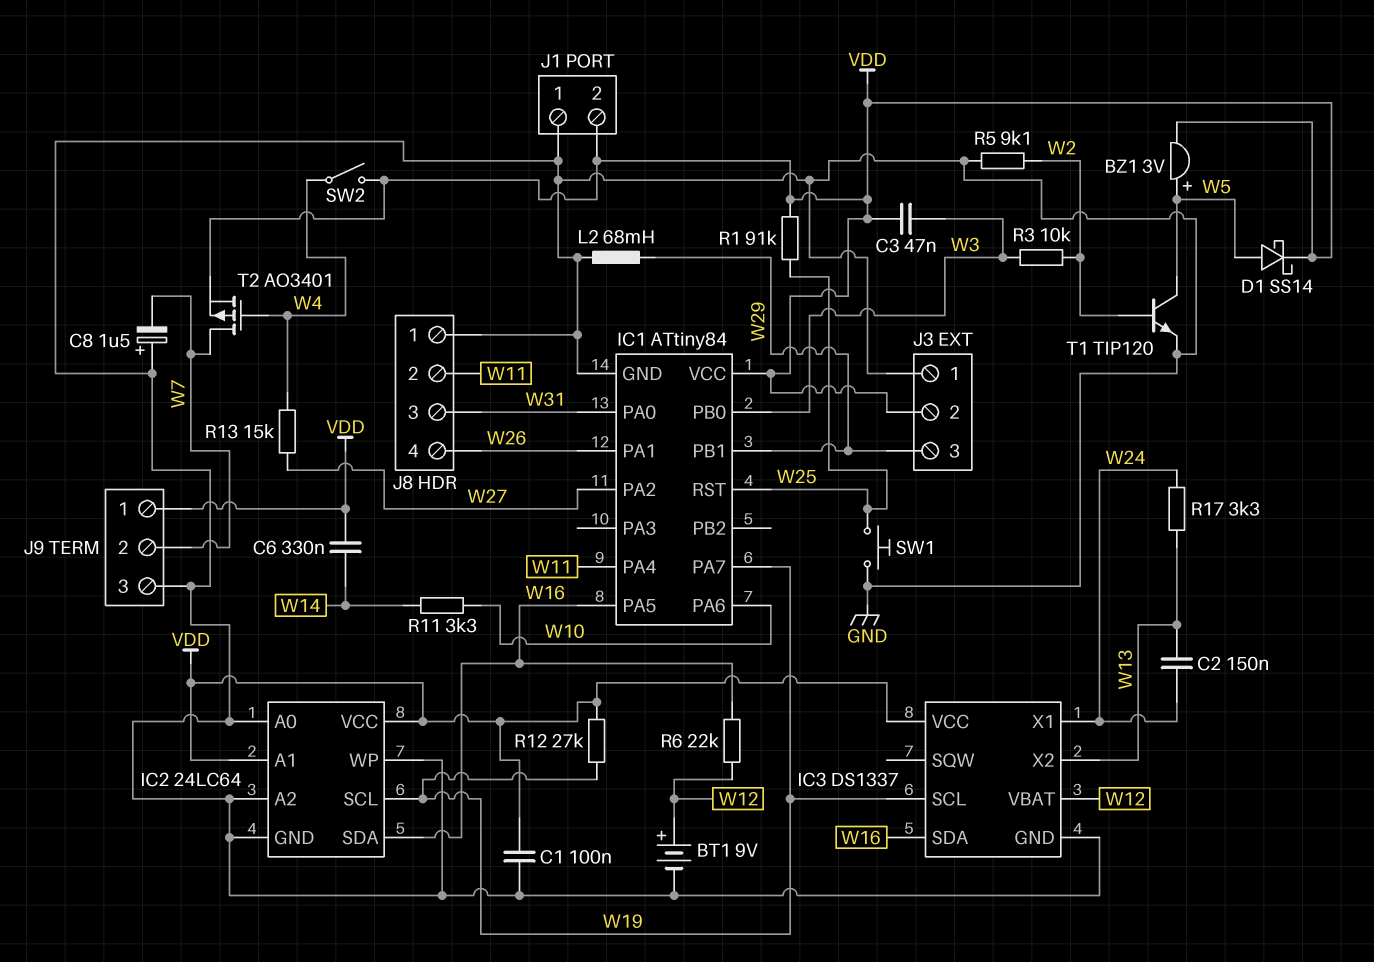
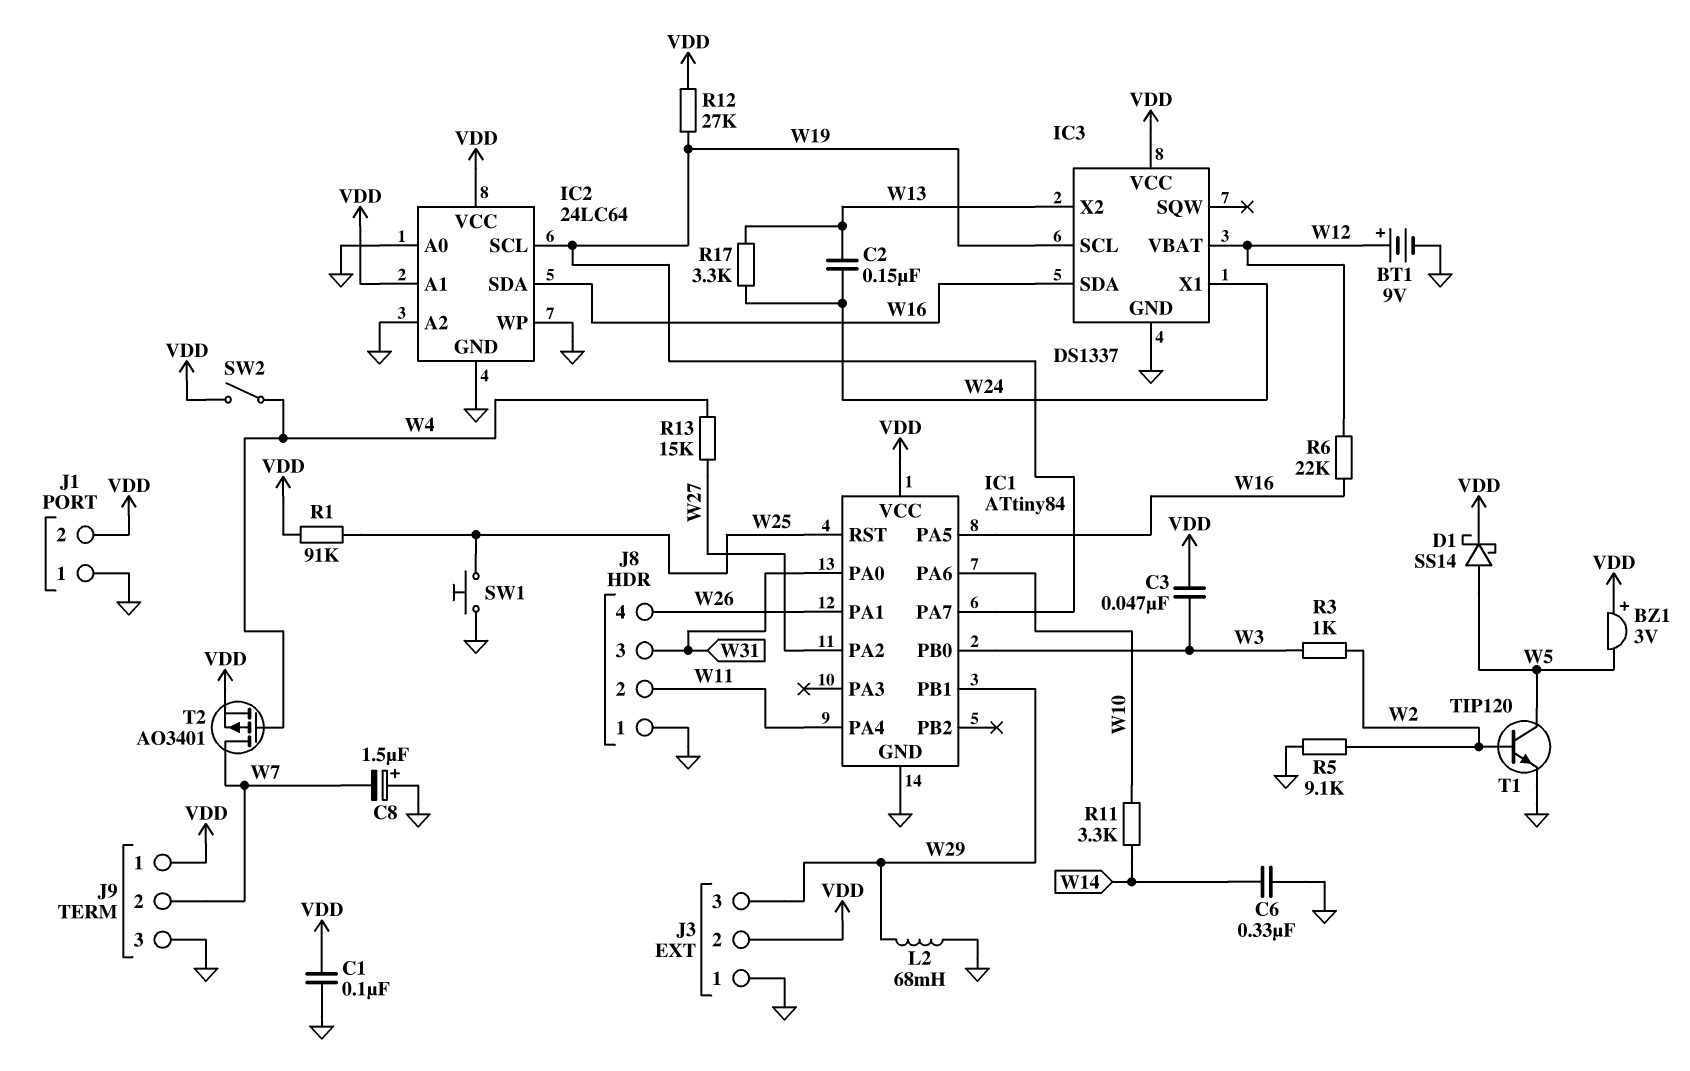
BZ1: buzzer 3V (plus W5, minus VDD) -> buzzer 3V (plus VDD, minus W5)
C6: 330nF (VDD, W14) -> 330nF (GND, W14)
R3: 10k (W2, W3) -> 1k (W2, W3)

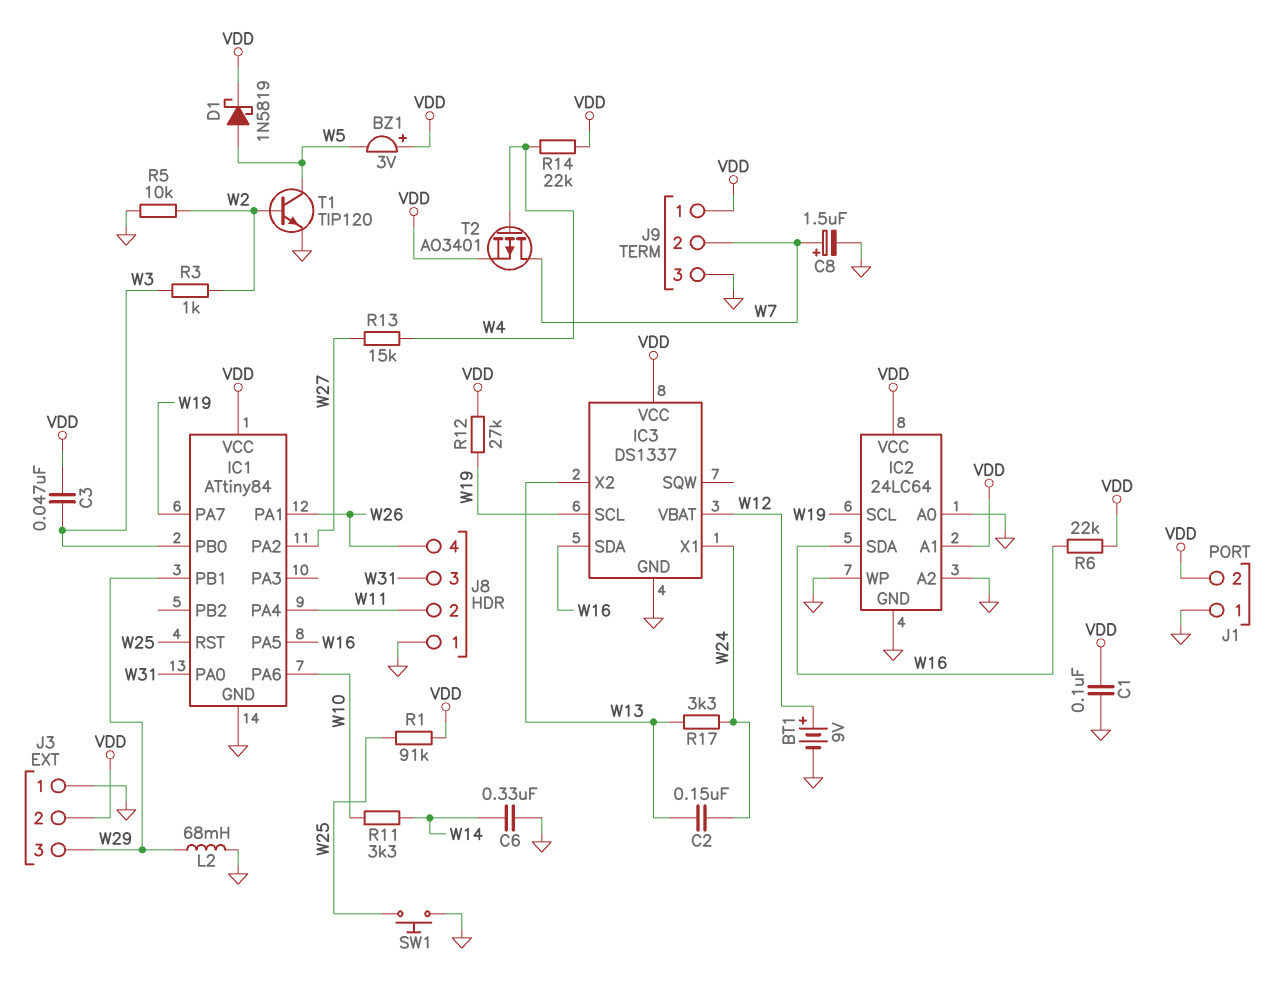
C8: 1.5uF (plus GND, minus W7) -> 1.5uF (plus W7, minus GND)
D1: schottky SS14 (A W5, K VDD) -> schottky 1N5819 (A W5, K VDD)
R5: 9.1k (GND, W2) -> 10k (GND, W2)
R6: 22k (W12, W16) -> 22k (VDD, W16)
R14: none -> 22k (VDD, W4)
SW2: switch (VDD, W4) -> none

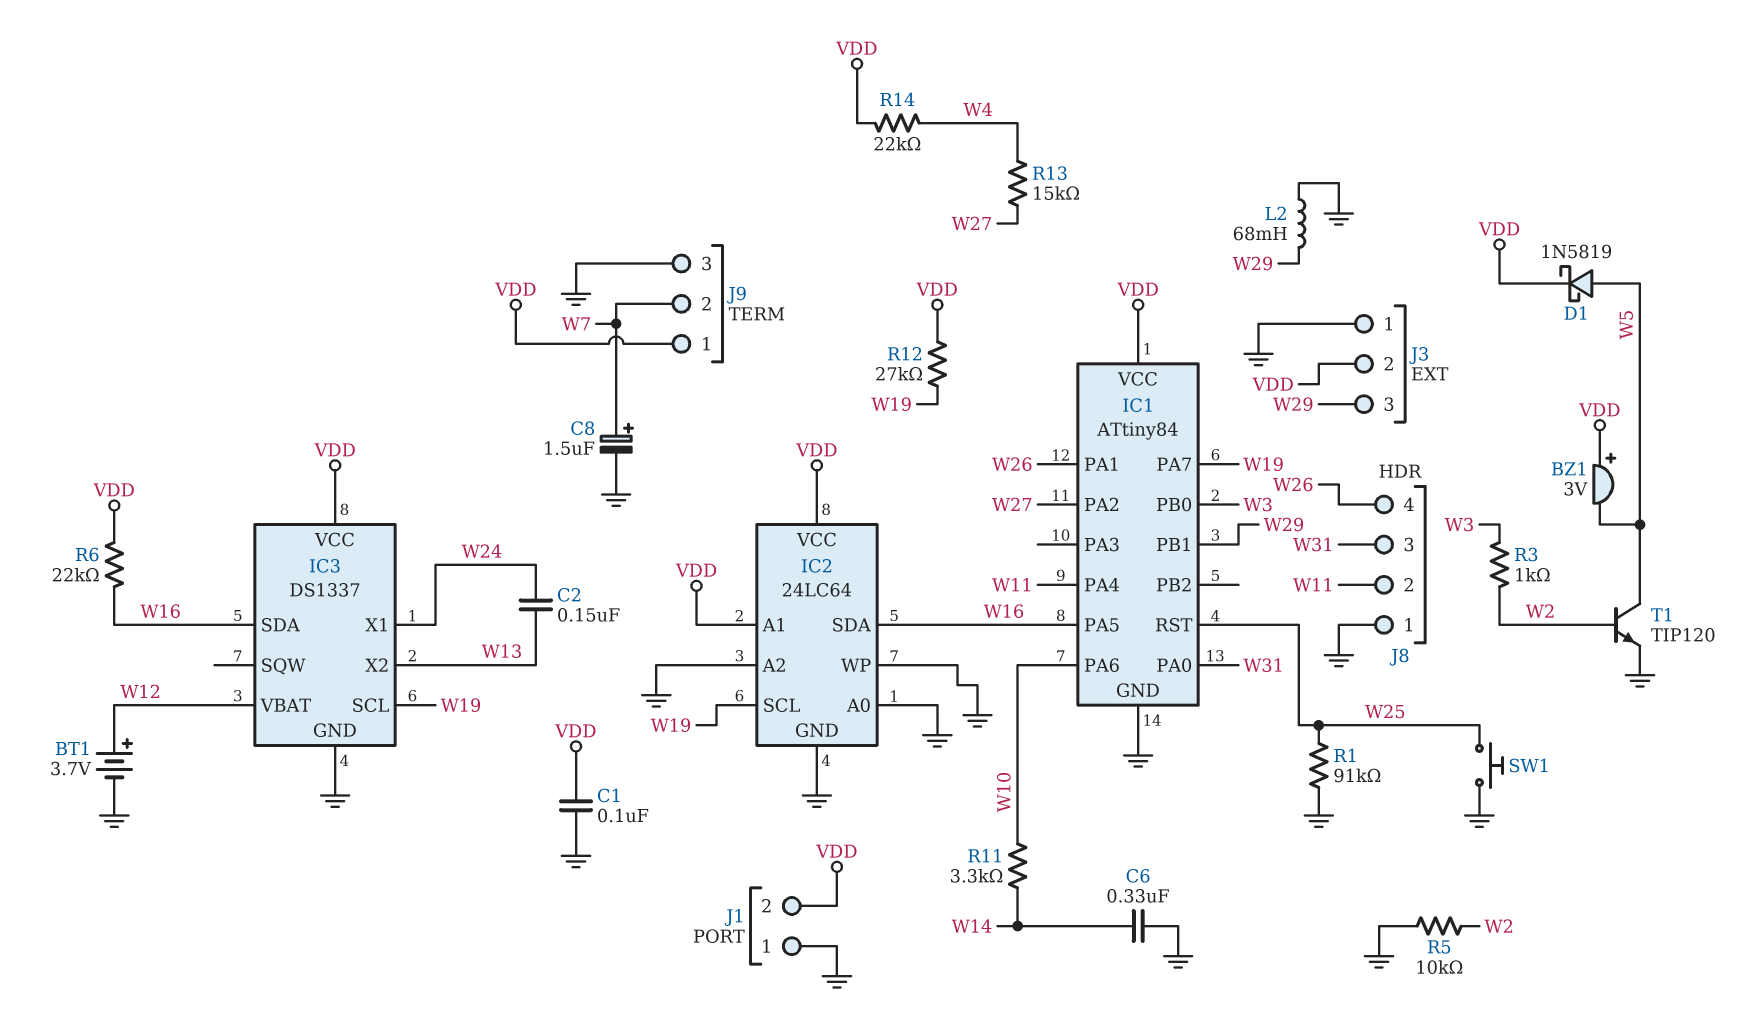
BT1: 9V (plus W12, minus GND) -> 3.7V (plus W12, minus GND)
C3: 47nF (VDD, W3) -> none
R1: 91k (VDD, W25) -> 91k (GND, W25)
R17: 3.3k (W13, W24) -> none
T2: PMOS AO3401 (G W4, D W7, S VDD) -> none

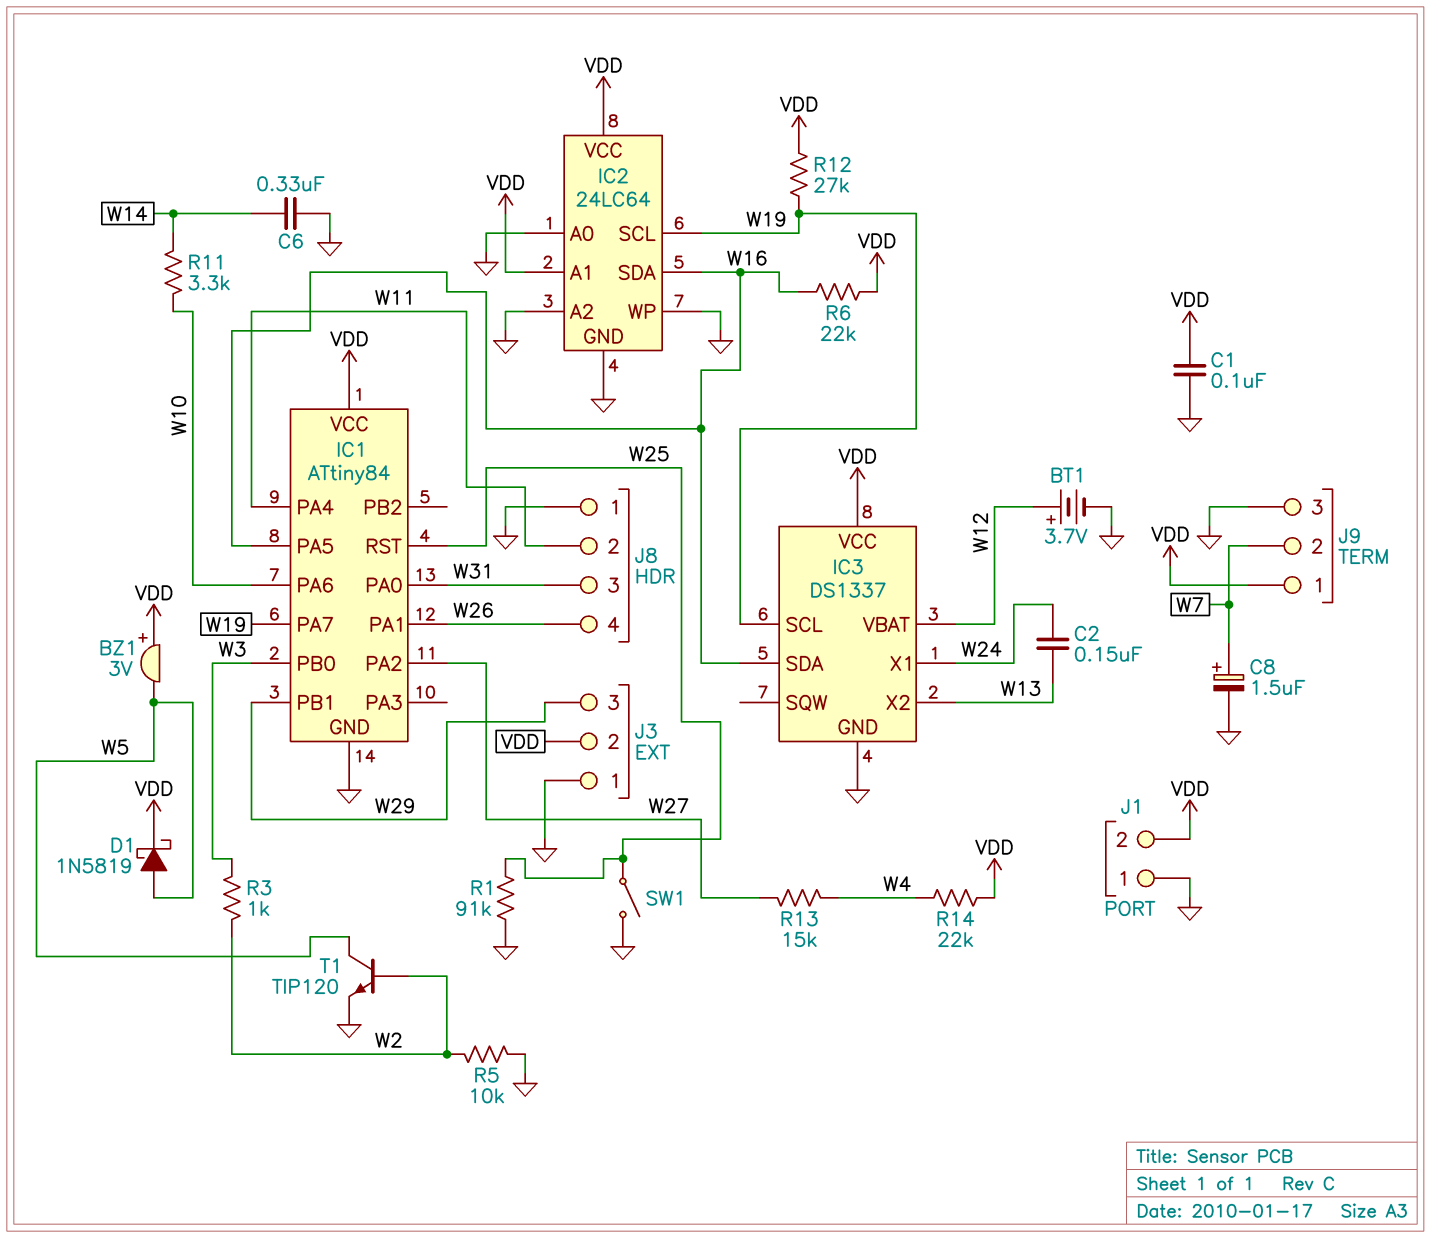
L2: 68mH (GND, W29) -> none
SW1: button (GND, W25) -> switch (GND, W25)

